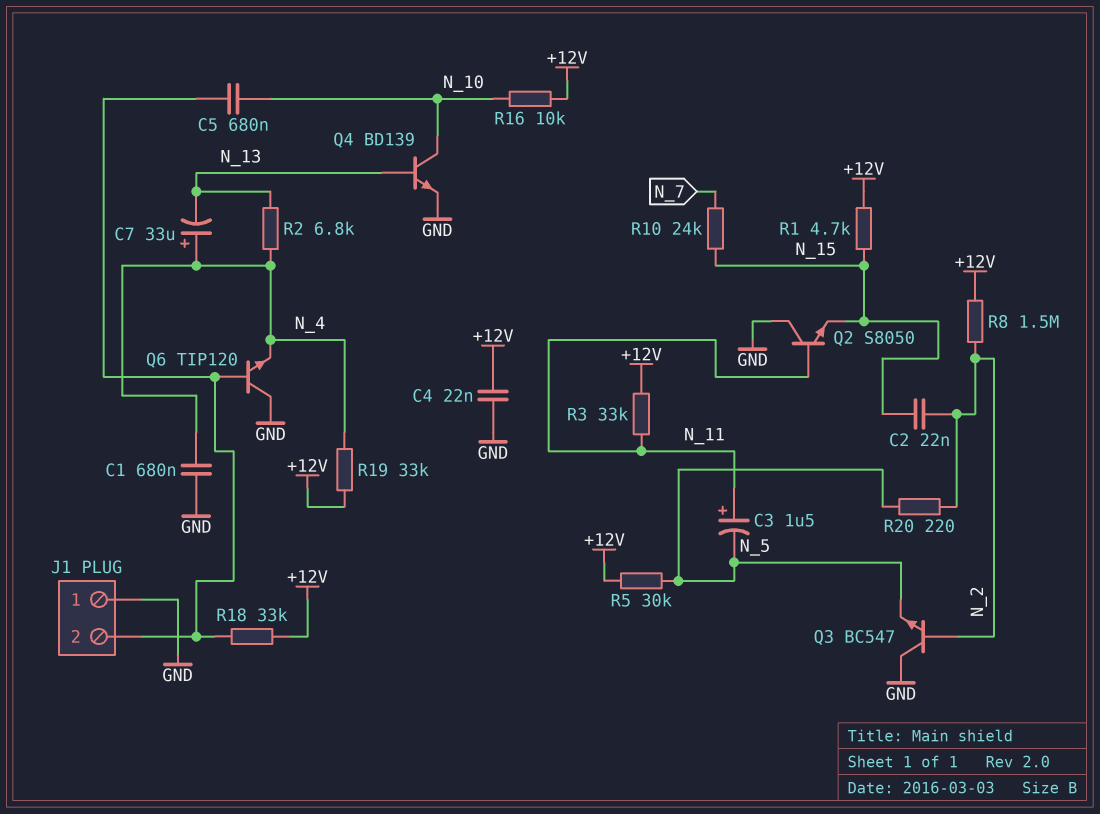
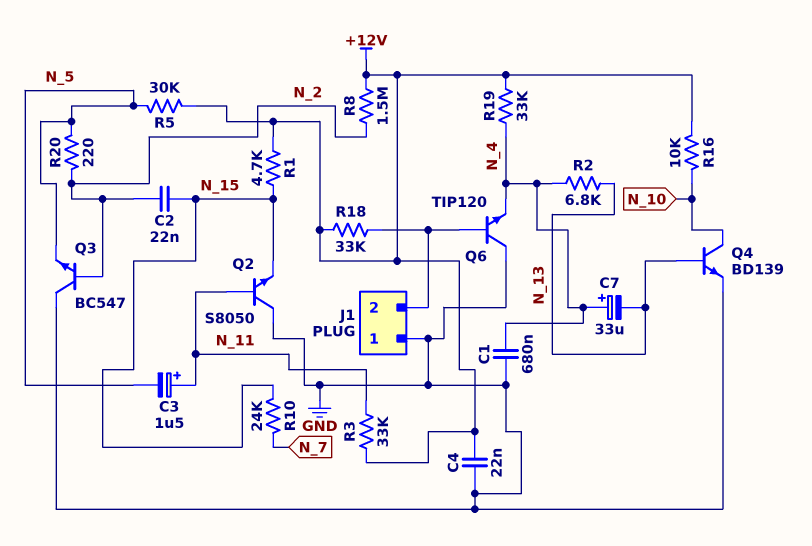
C5: 680nF (J1/2, N_10) -> none

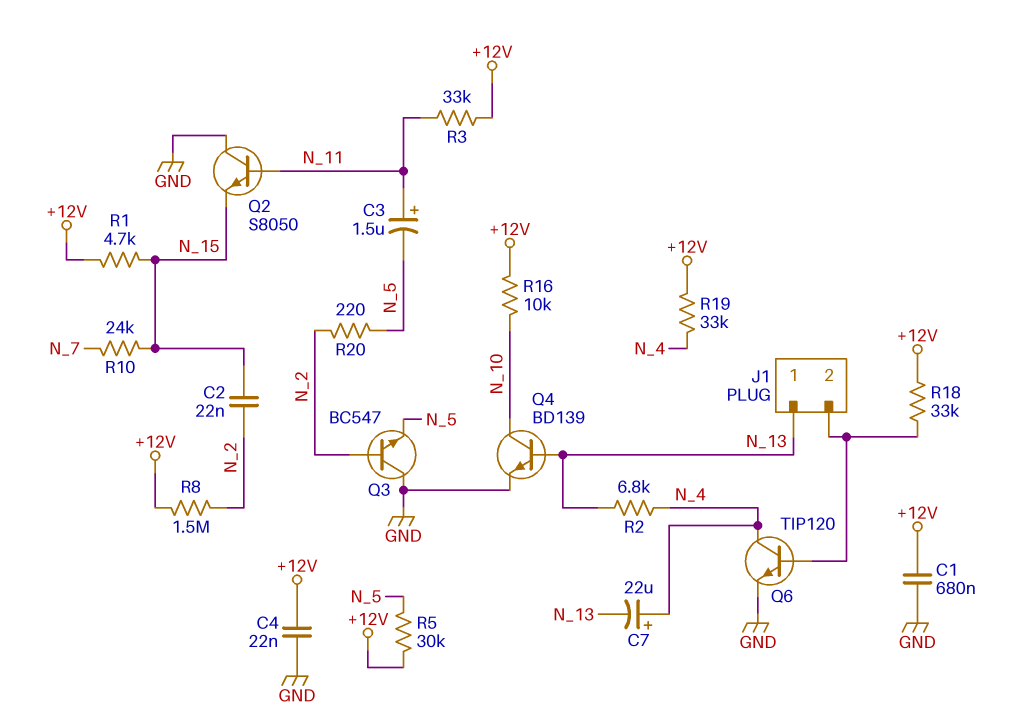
C1: 680nF (GND, N_4) -> 680nF (+12V, GND)
C7: 33uF (plus N_4, minus N_13) -> 22uF (plus N_4, minus N_13)
J1 pin 1: GND -> N_13
Q6: NPN TIP120 (B J1/2, C GND, E N_4) -> NPN TIP120 (B J1/2, C N_4, E GND)

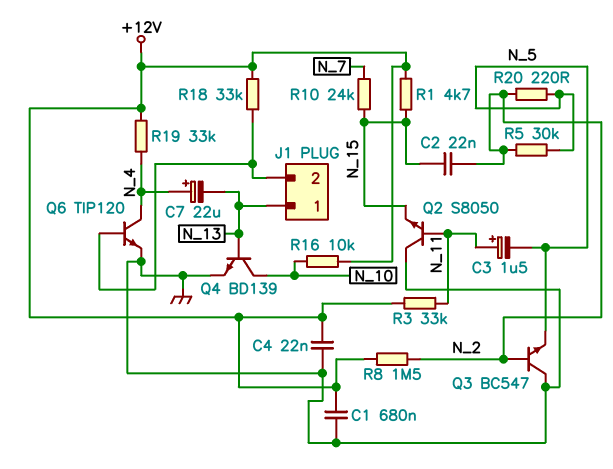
R2: 6.8k (N_4, N_13) -> none
R5: 30k (+12V, N_5) -> 30k (N_2, N_5)

